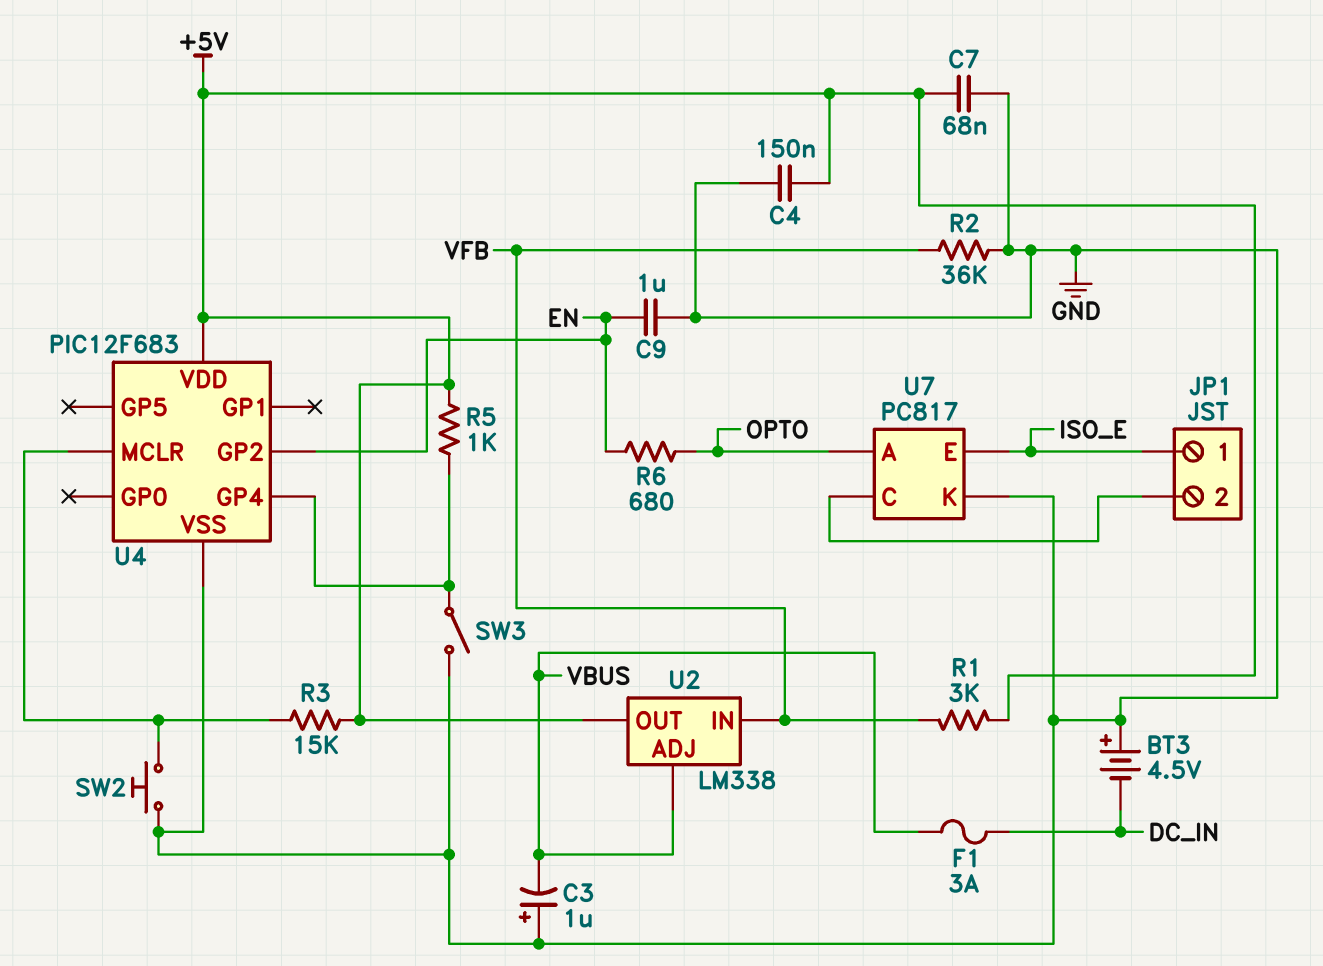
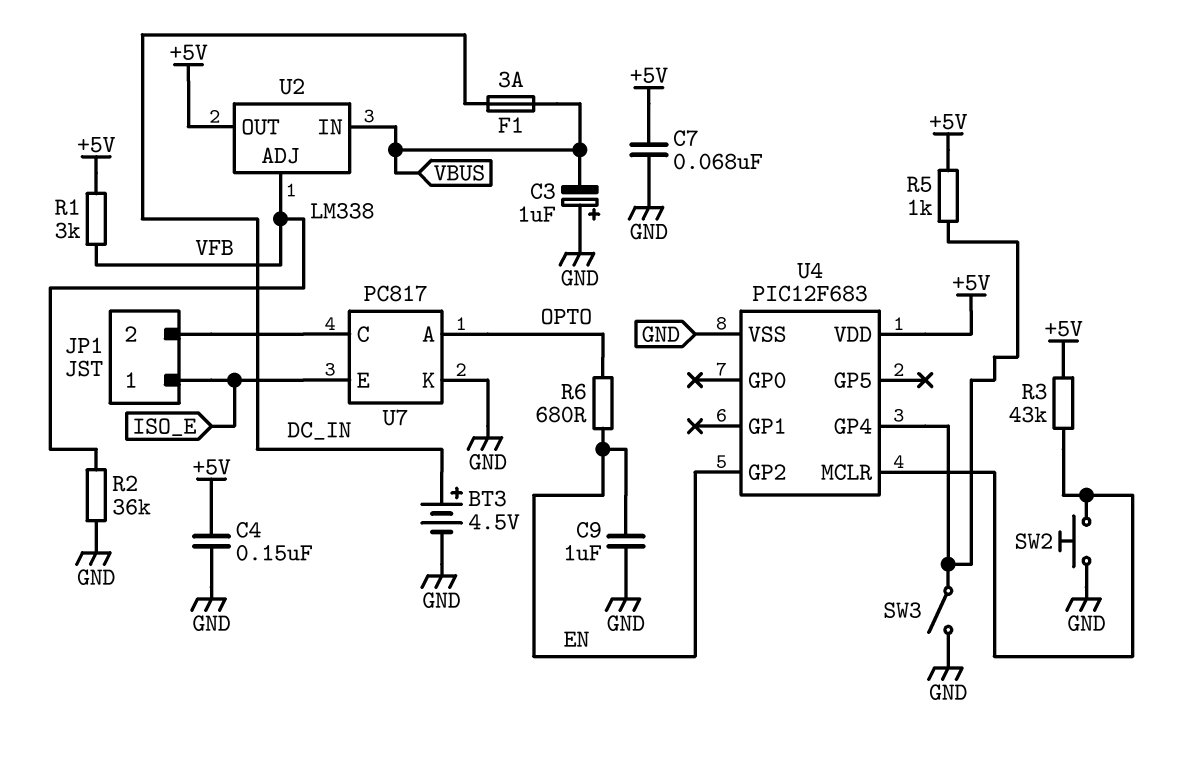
BT3: 4.5V (plus GND, minus DC_IN) -> 4.5V (plus DC_IN, minus GND)
R3: 15k (+5V, U4/MCLR) -> 43k (+5V, U4/MCLR)
U2 pin ADJ: VBUS -> VFB
U2 pin IN: VFB -> VBUS

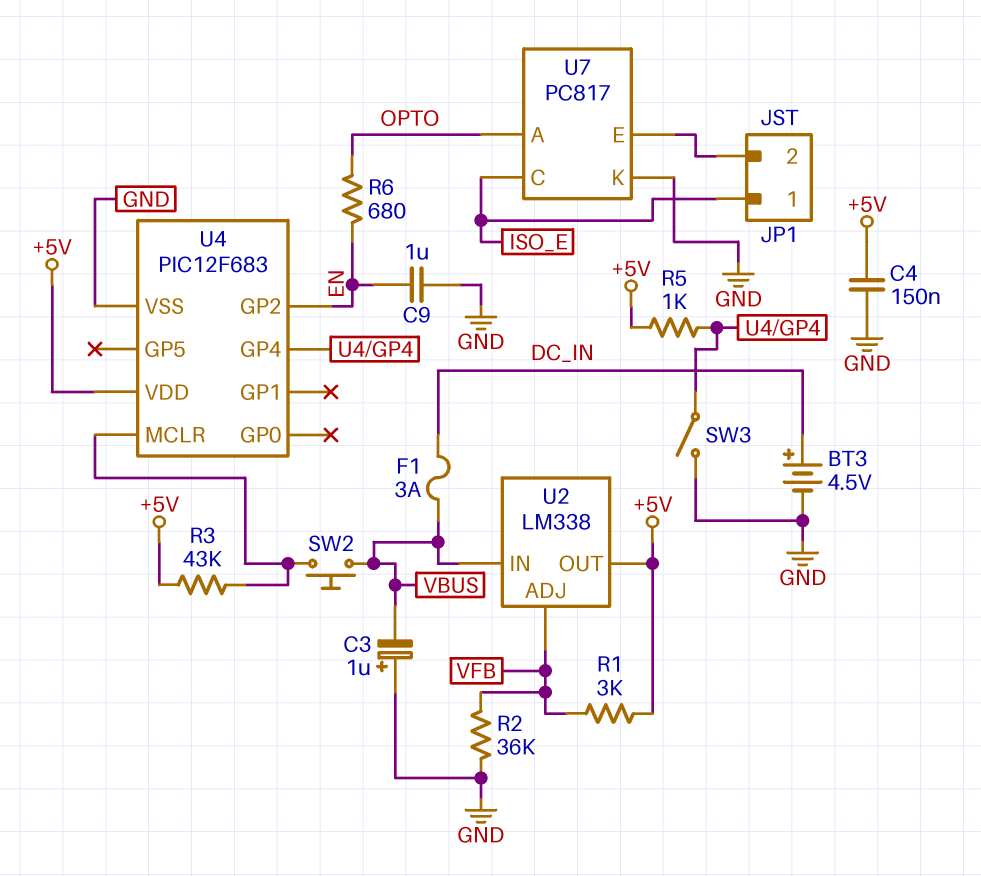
C7: 68nF (+5V, GND) -> none
SW2: button (GND, U4/MCLR) -> button (U4/MCLR, VBUS)
U7 pin C: JP1/2 -> ISO_E
U7 pin E: ISO_E -> JP1/2

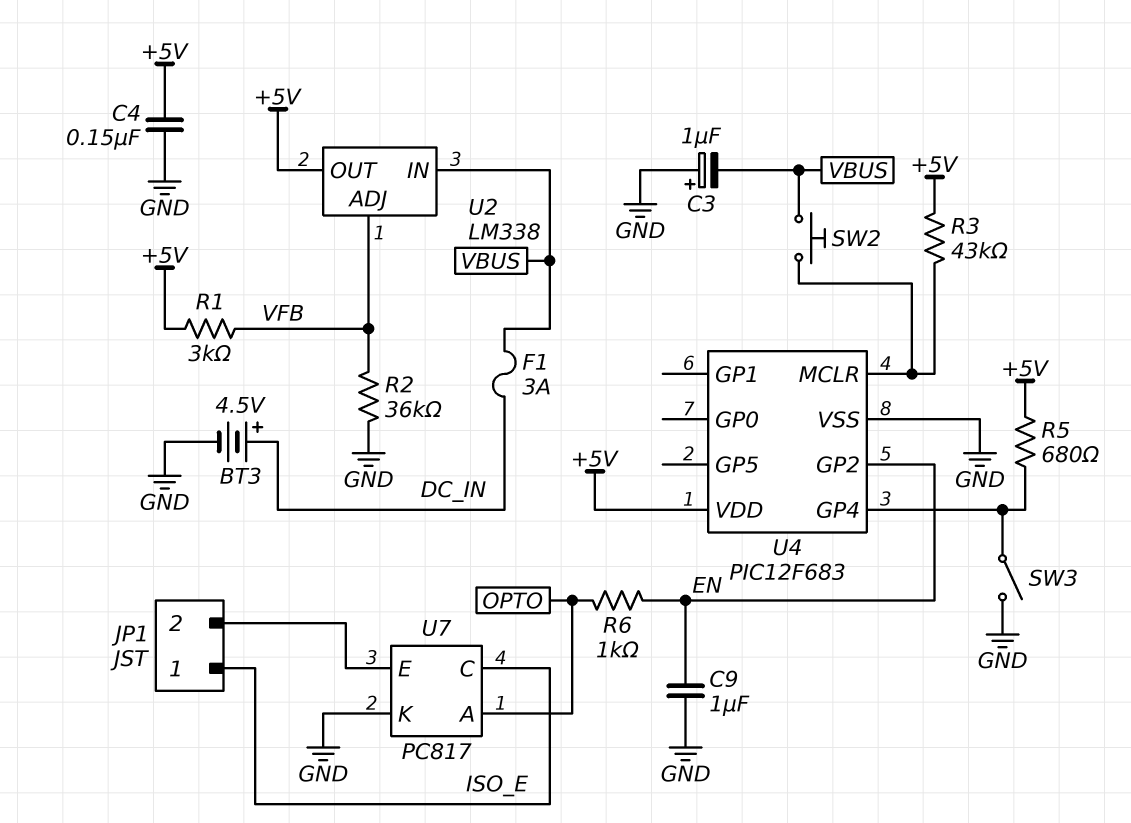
R5: 1k (+5V, U4/GP4) -> 680 (+5V, U4/GP4)
R6: 680 (EN, OPTO) -> 1k (EN, OPTO)

